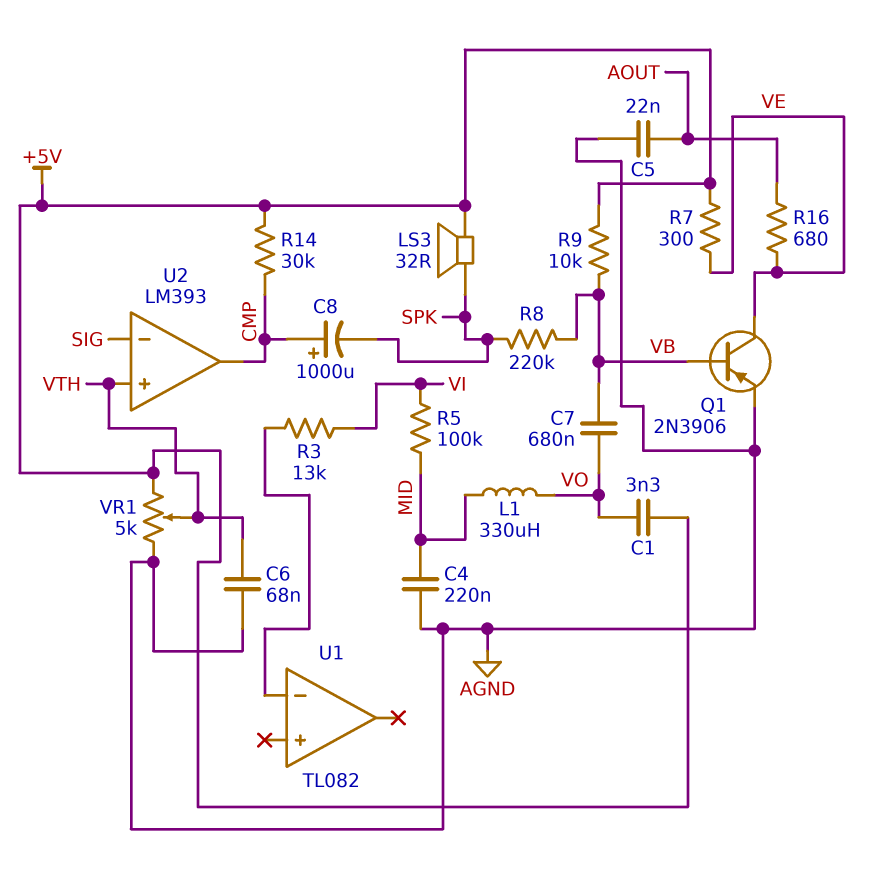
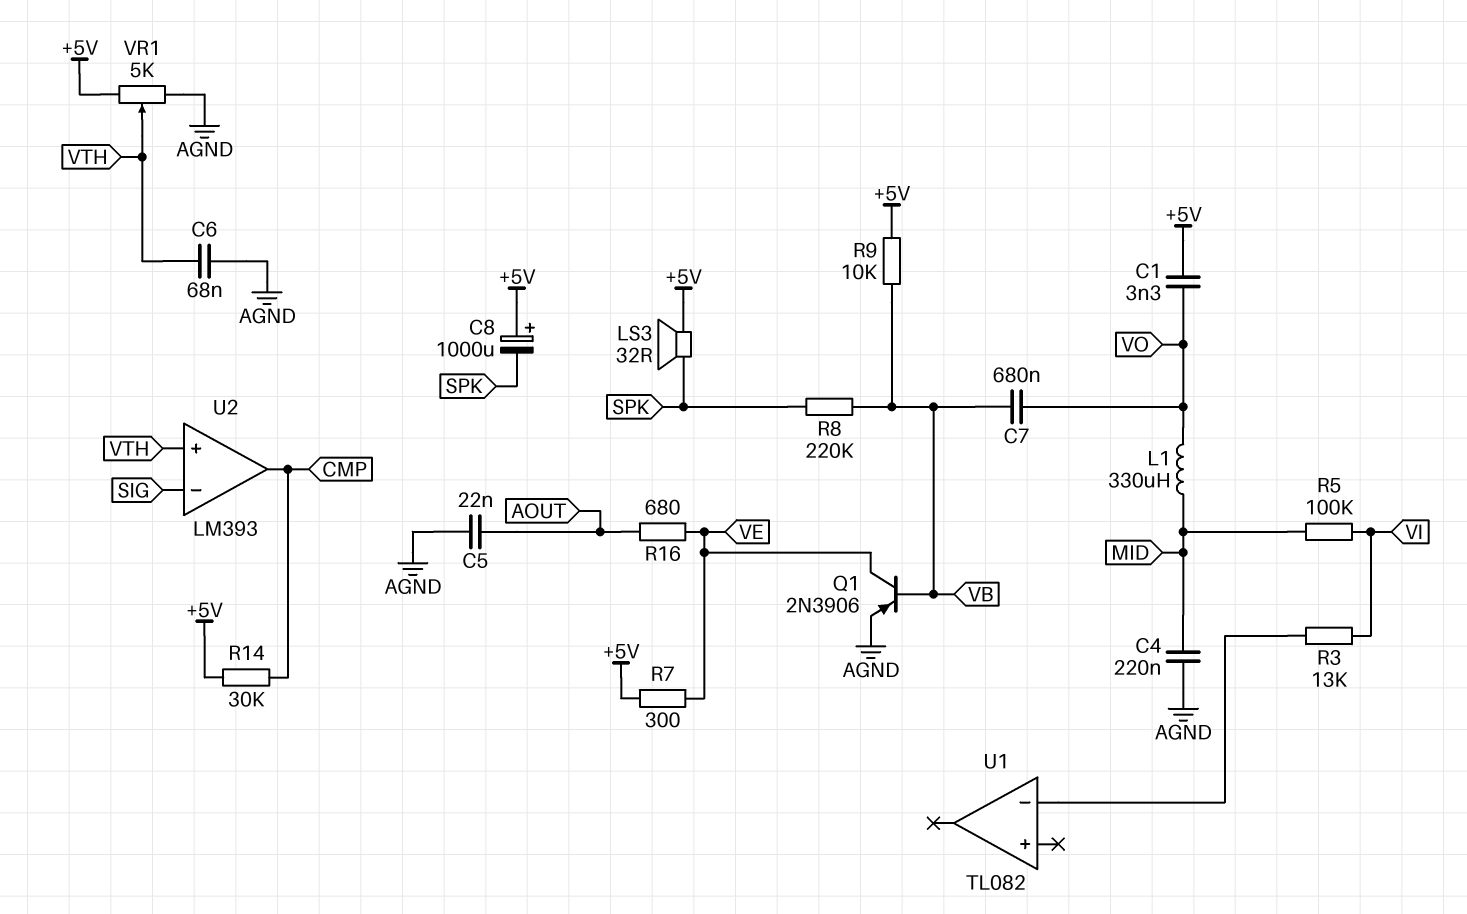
C8: 1000uF (plus CMP, minus SPK) -> 1000uF (plus +5V, minus SPK)

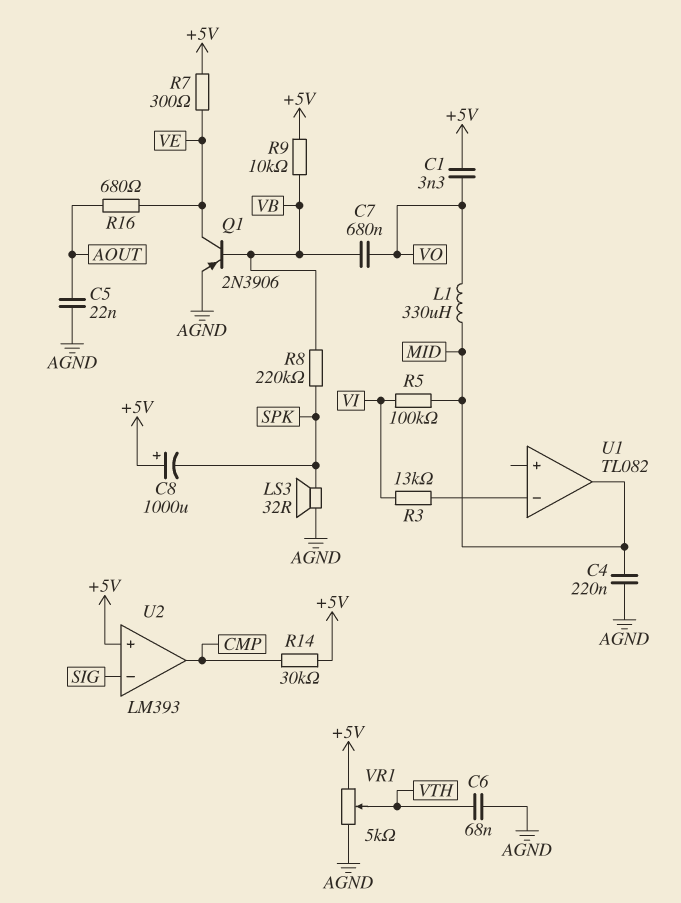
LS3: speaker 32R (+5V, SPK) -> speaker 32R (AGND, SPK)
U1 pin out: none -> MID
U2 pin in+: VTH -> +5V

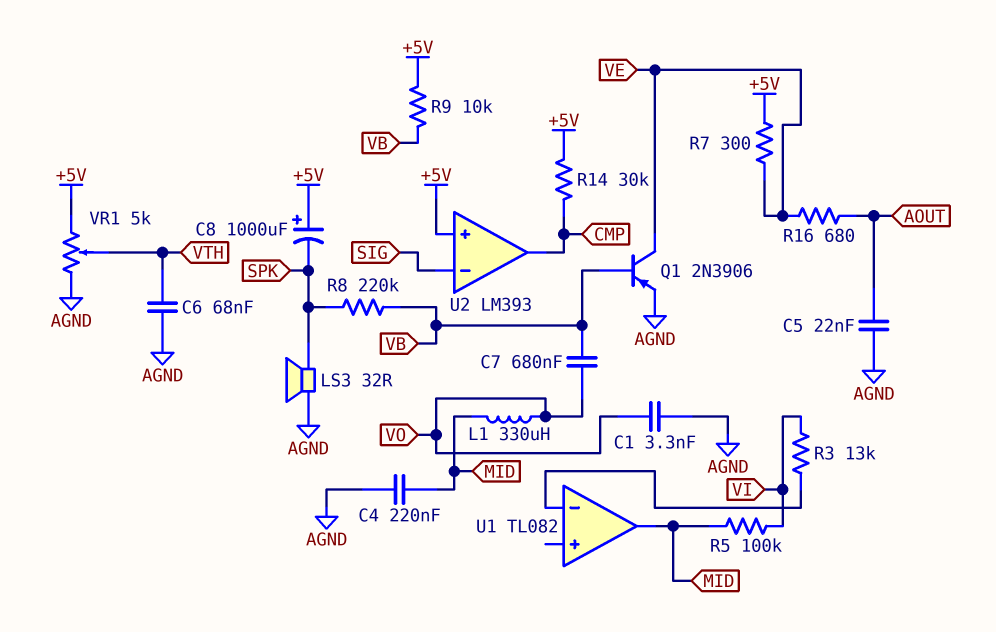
C1: 3.3nF (+5V, VO) -> 3.3nF (AGND, VO)

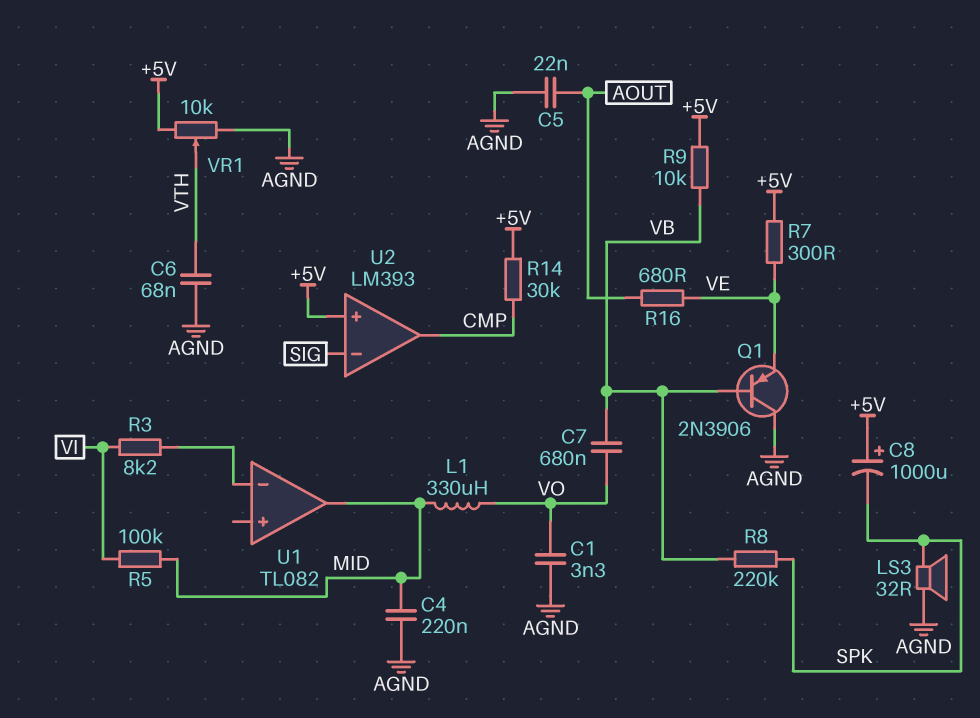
Q1: PNP 2N3906 (B VB, C VE, E AGND) -> PNP 2N3906 (B VB, C AGND, E VE)
R3: 13k (U1/in-, VI) -> 8.2k (U1/in-, VI)
VR1: 5k (+5V, AGND, wiper VTH) -> 10k (+5V, AGND, wiper VTH)

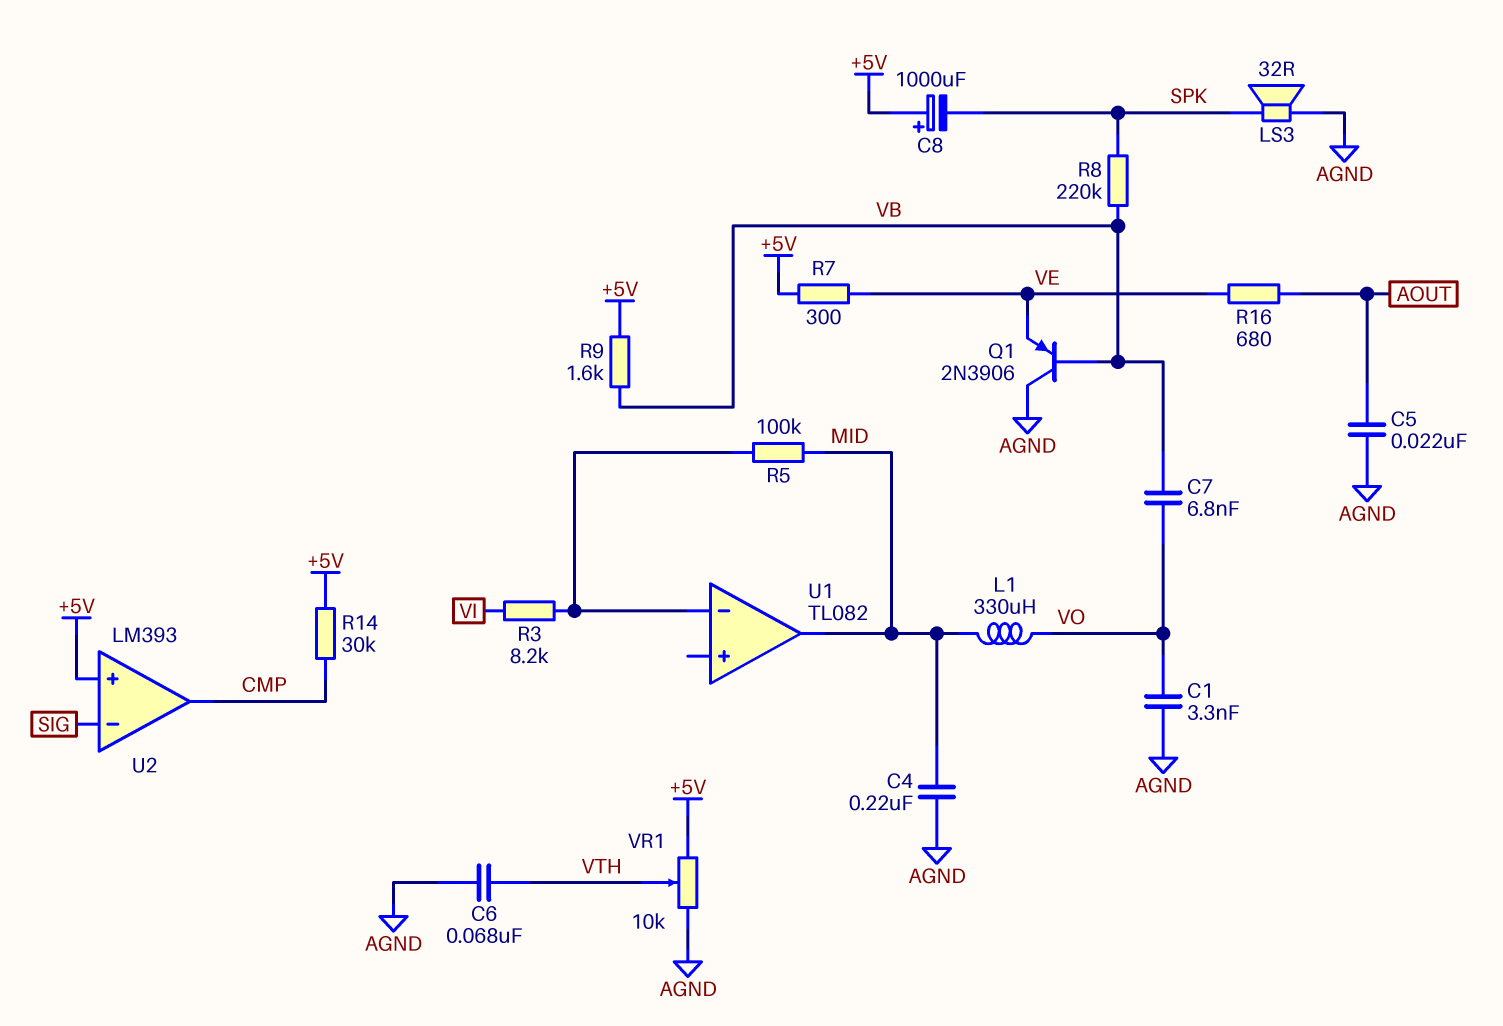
C7: 680nF (VB, VO) -> 6.8nF (VB, VO)
R5: 100k (MID, VI) -> 100k (MID, U1/in-)
R9: 10k (+5V, VB) -> 1.6k (+5V, VB)

